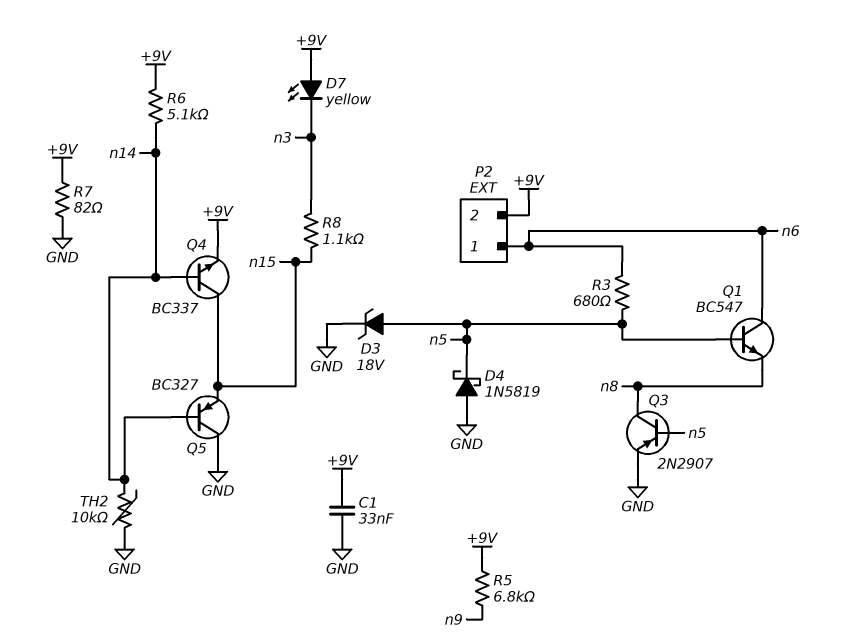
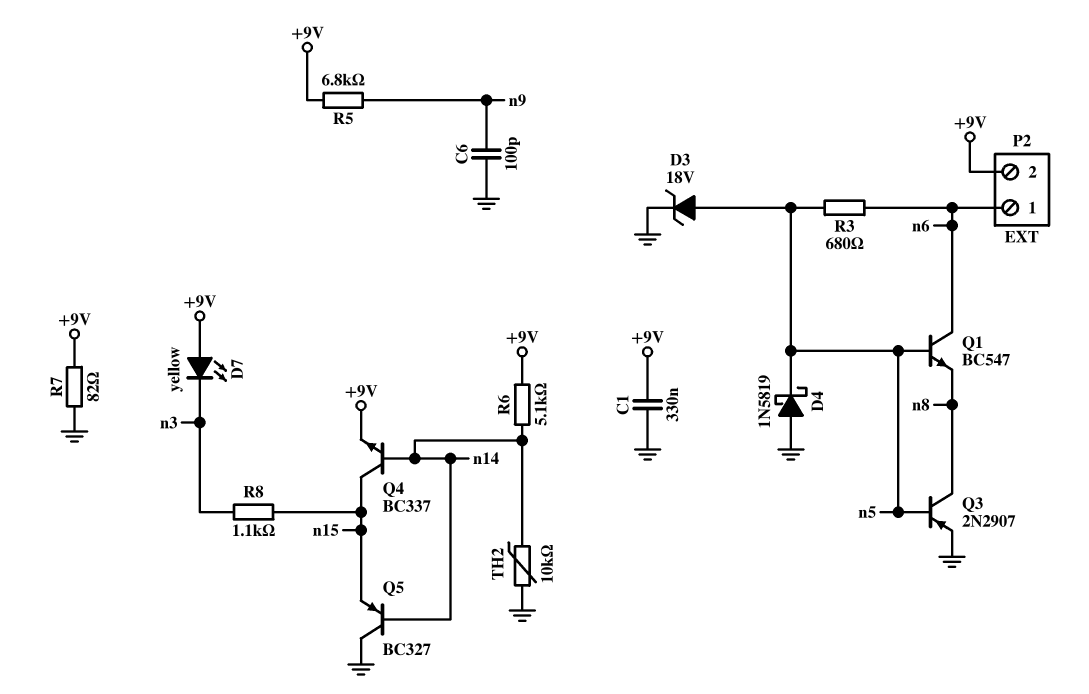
C1: 33nF (+9V, GND) -> 330nF (+9V, GND)
C6: none -> 100pF (GND, n9)

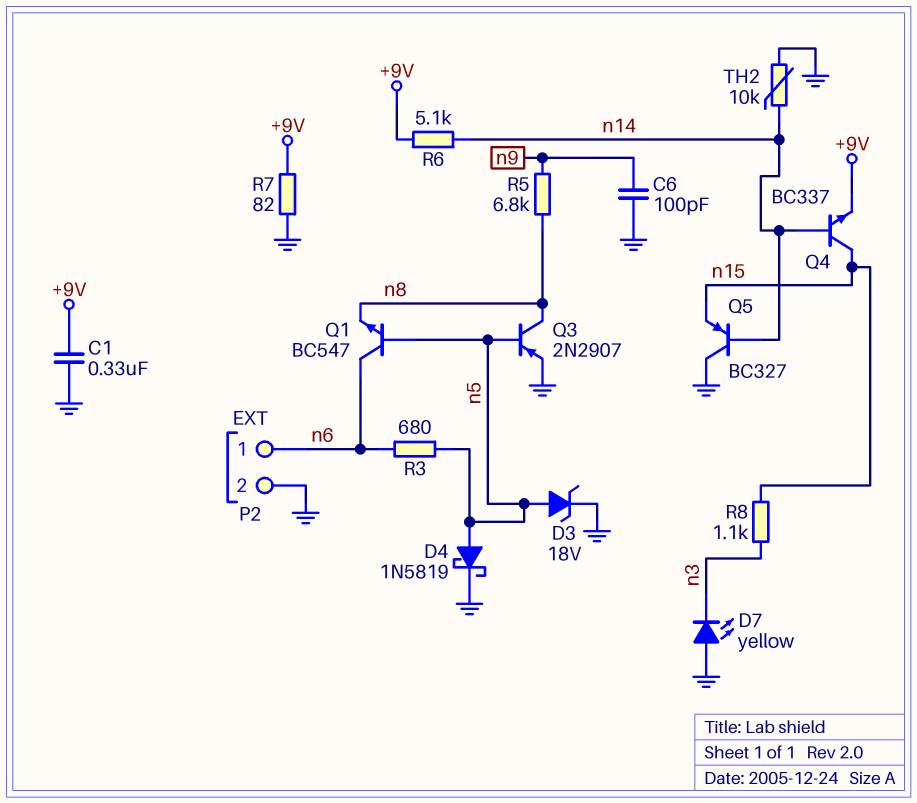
D4: schottky 1N5819 (A GND, K n5) -> schottky 1N5819 (A n5, K GND)
D7: LED yellow (A +9V, K n3) -> LED yellow (A GND, K n3)
P2 pin 2: +9V -> GND
R5: 6.8k (+9V, n9) -> 6.8k (n8, n9)

